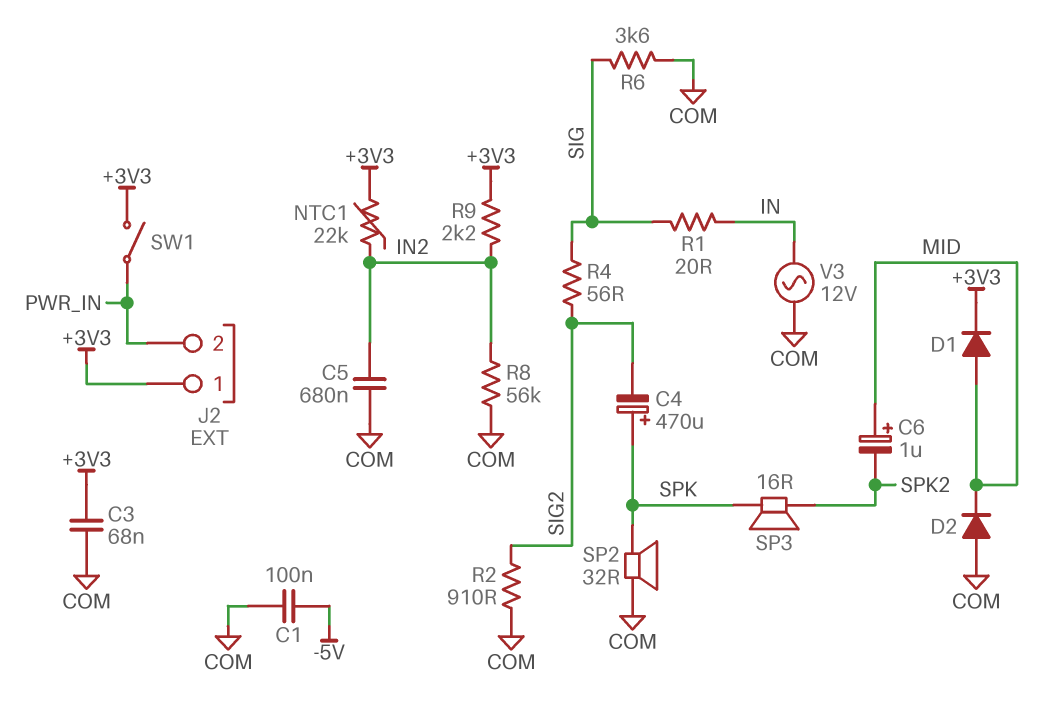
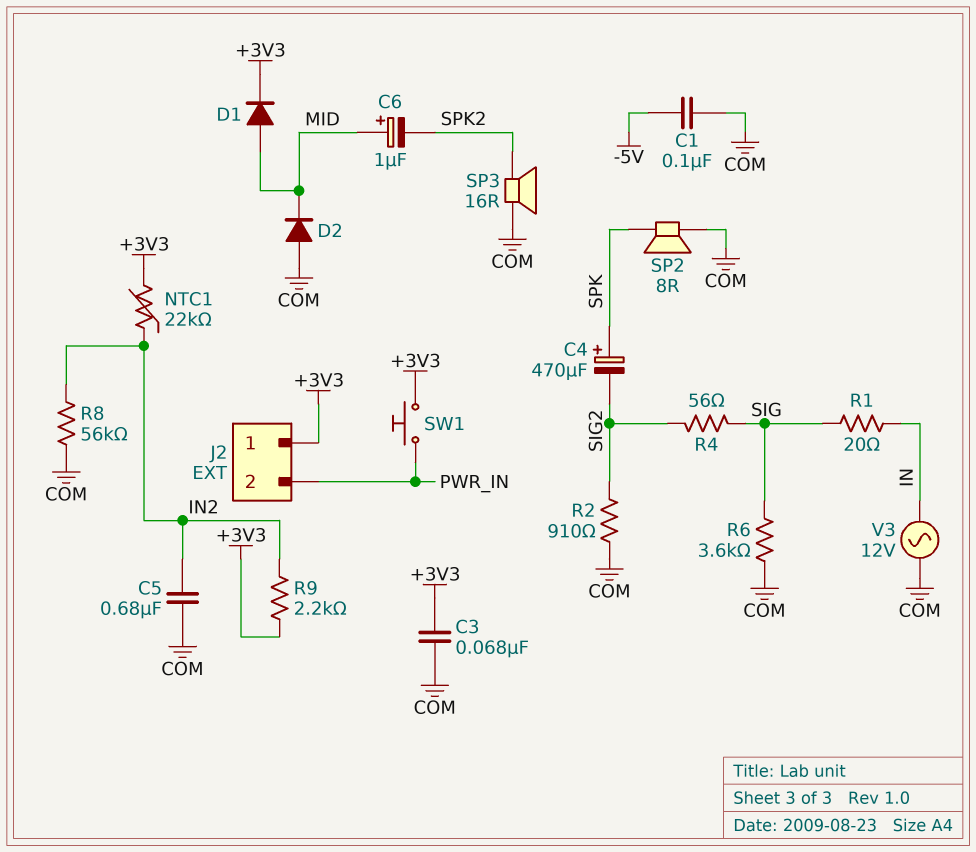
SP2: speaker 32R (COM, SPK) -> speaker 8R (COM, SPK)
SP3: speaker 16R (SPK, SPK2) -> speaker 16R (COM, SPK2)
SW1: switch (+3V3, PWR_IN) -> button (+3V3, PWR_IN)

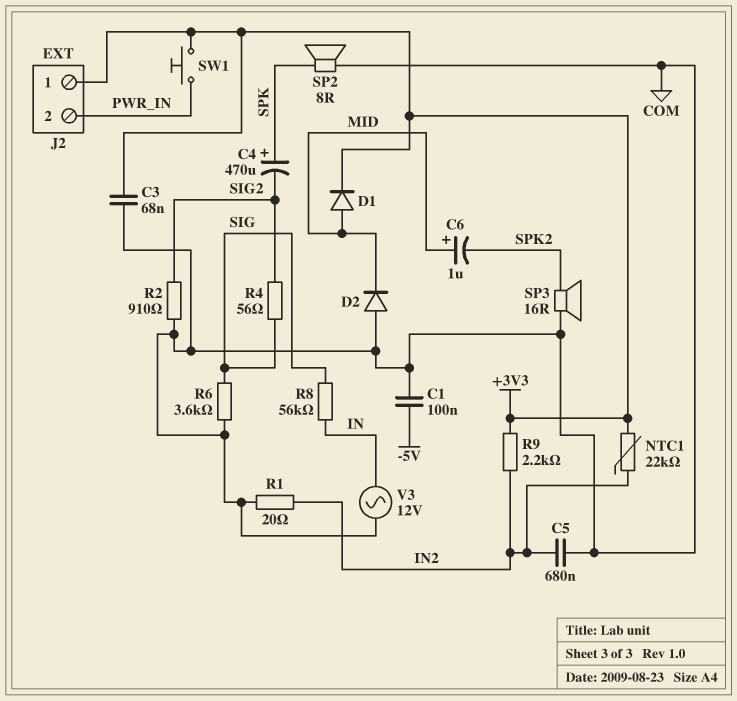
R1: 20 (IN, SIG) -> 20 (COM, IN2)
R8: 56k (COM, IN2) -> 56k (IN, SIG)

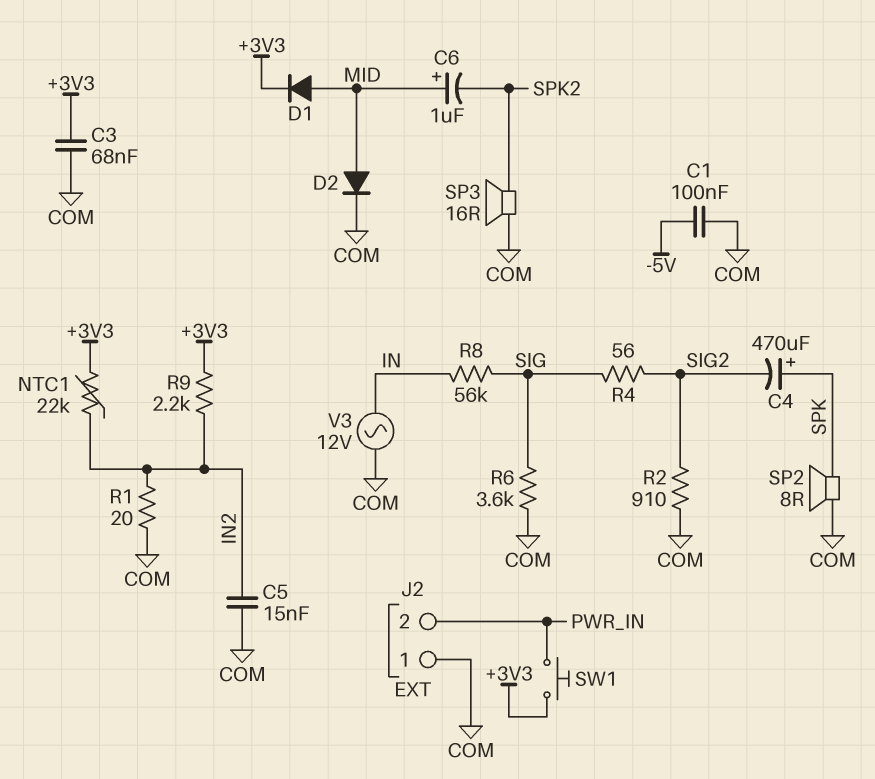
C5: 680nF (COM, IN2) -> 15nF (COM, IN2)
D2: diode (A COM, K MID) -> diode (A MID, K COM)
J2 pin 1: +3V3 -> COM

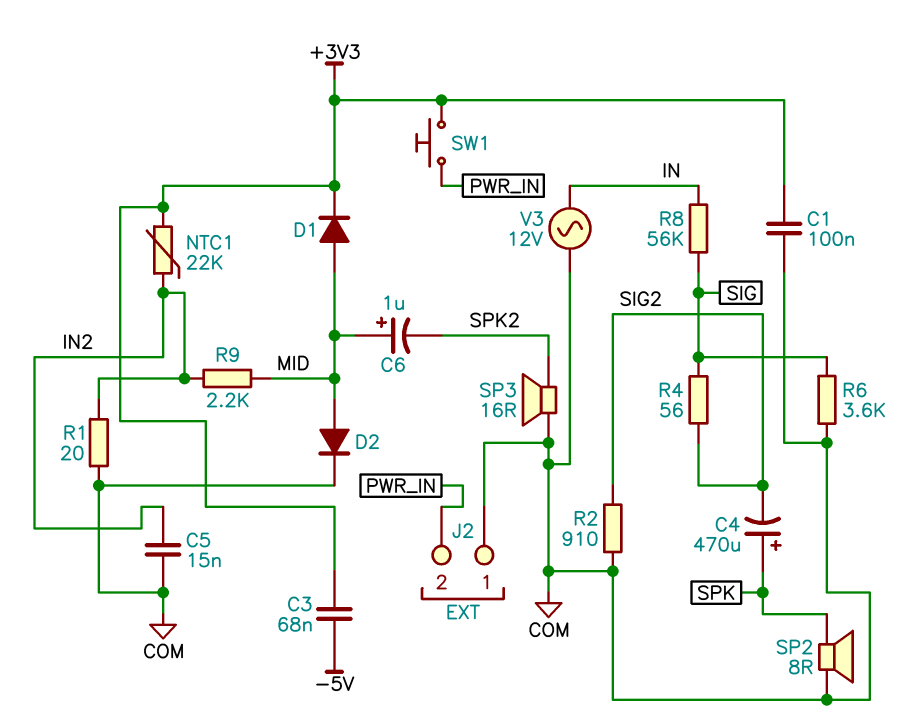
C1: 100nF (-5V, COM) -> 100nF (+3V3, COM)
C3: 68nF (+3V3, COM) -> 68nF (+3V3, -5V)
R9: 2.2k (+3V3, IN2) -> 2.2k (IN2, MID)

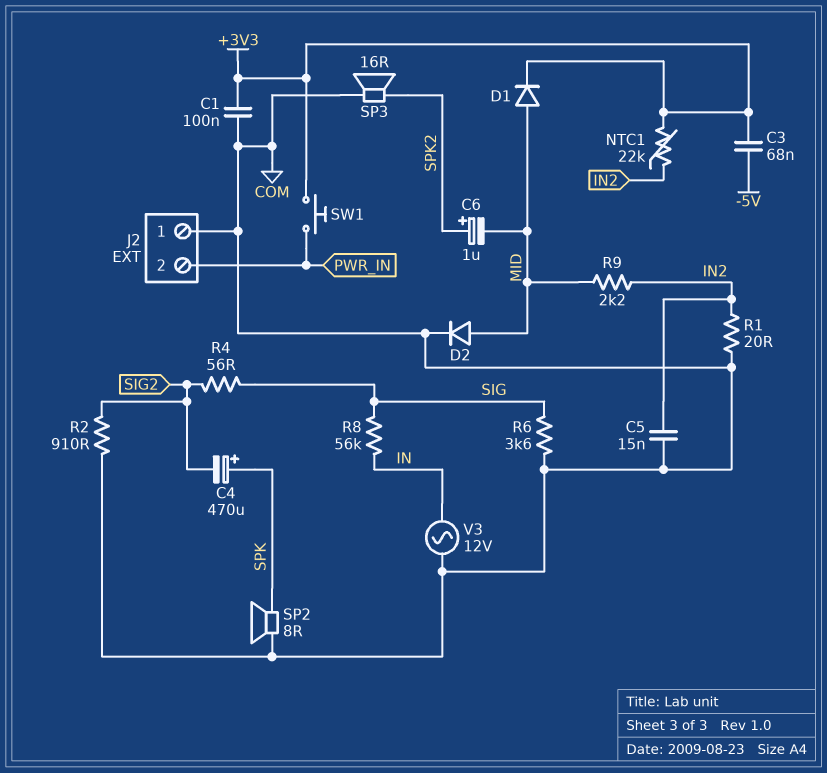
C6: 1uF (plus MID, minus SPK2) -> 1uF (plus SPK2, minus MID)

